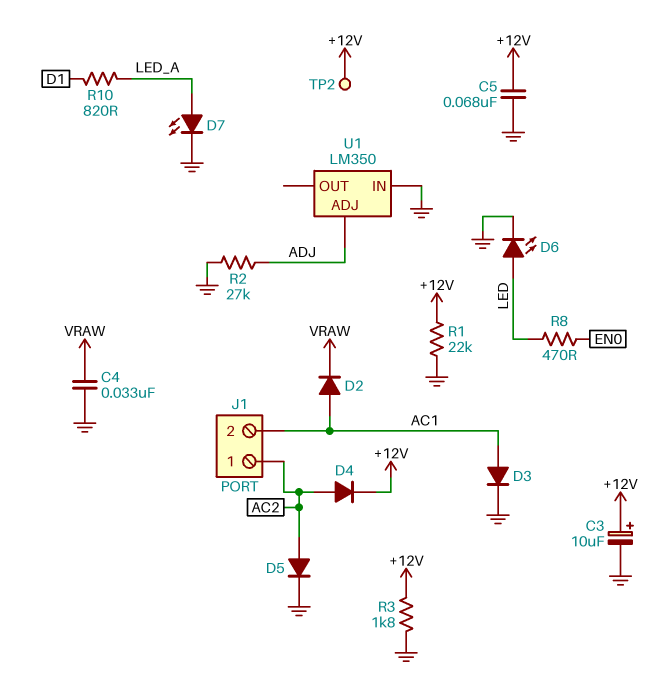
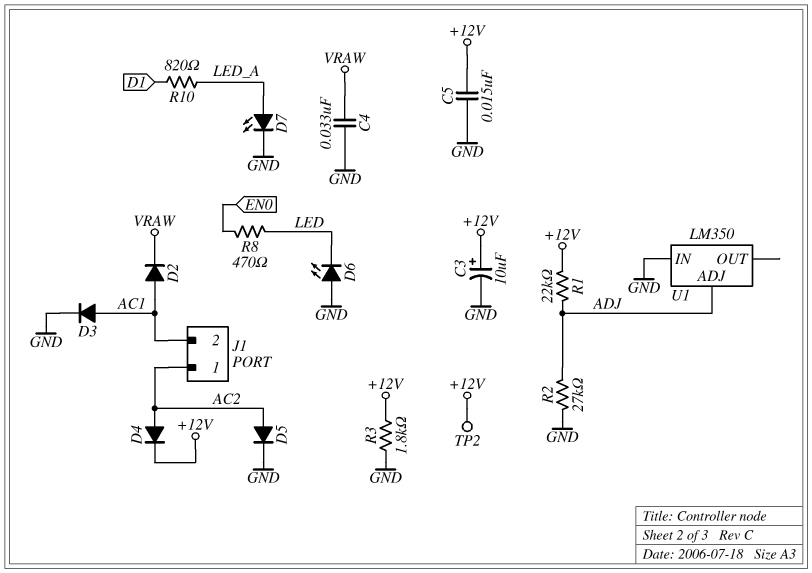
C5: 68nF (+12V, GND) -> 15nF (+12V, GND)
D6: LED (A LED, K GND) -> LED (A GND, K LED)
R1: 22k (+12V, GND) -> 22k (+12V, ADJ)

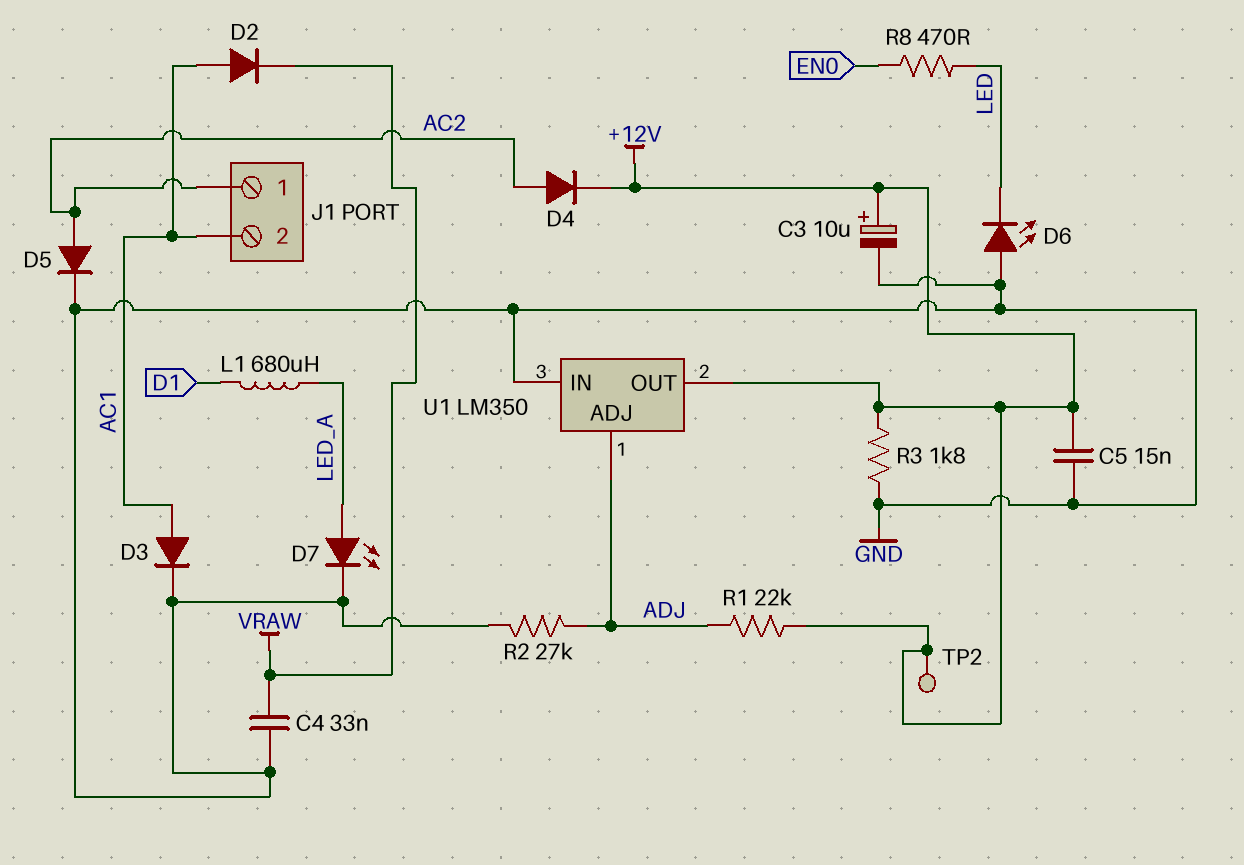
L1: none -> 680uH (D1, LED_A)
R10: 820 (D1, LED_A) -> none
U1 pin OUT: none -> +12V

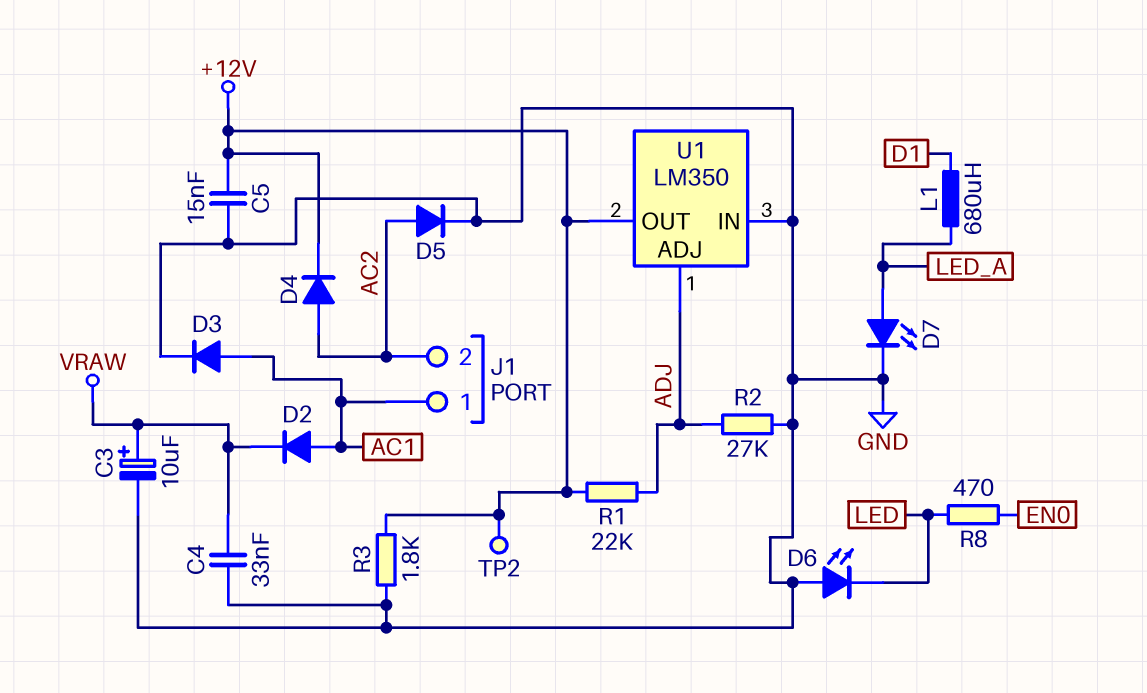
C3: 10uF (plus +12V, minus GND) -> 10uF (plus VRAW, minus GND)
J1 pin 1: AC2 -> AC1
J1 pin 2: AC1 -> AC2

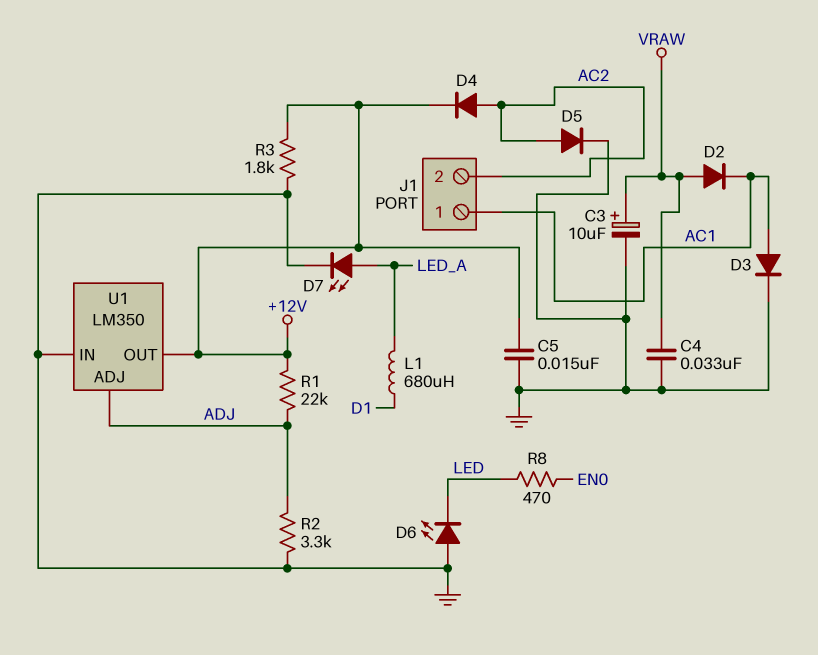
D2: diode (A AC1, K VRAW) -> diode (A VRAW, K AC1)
R2: 27k (ADJ, GND) -> 3.3k (ADJ, GND)
TP2: test point (+12V) -> none

